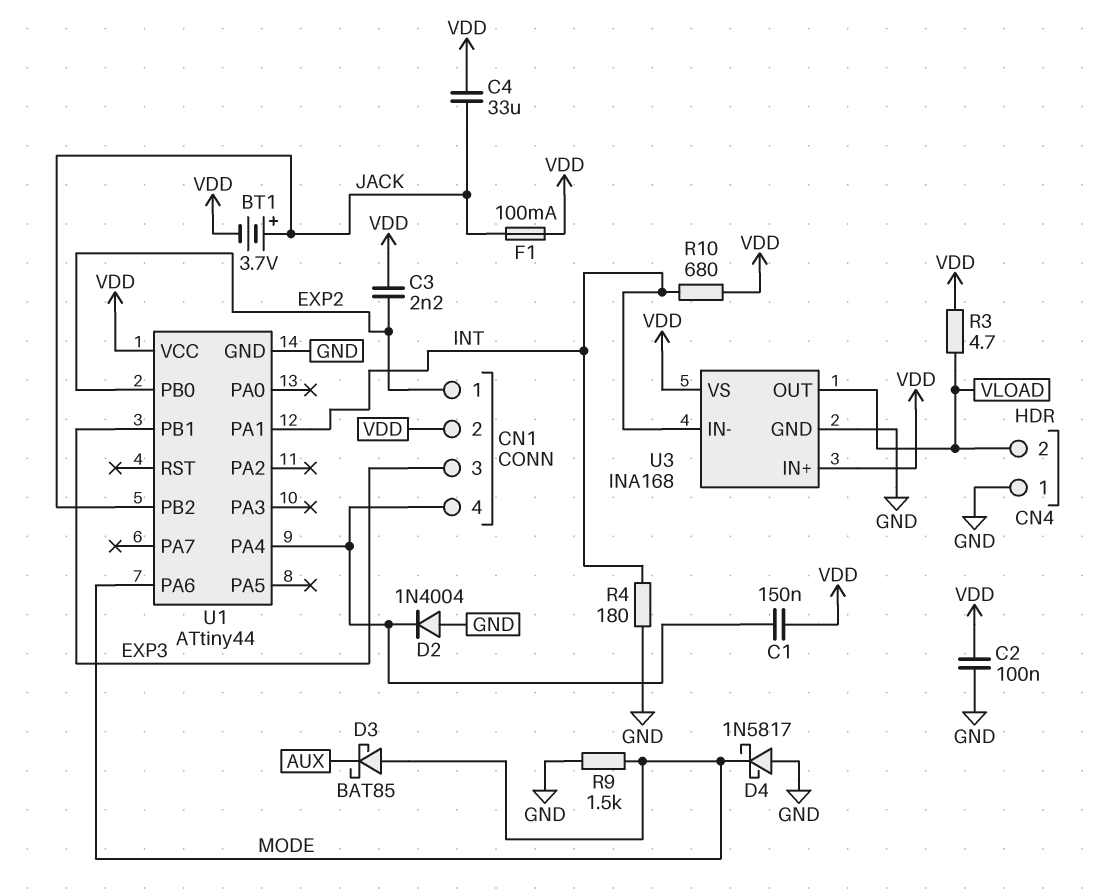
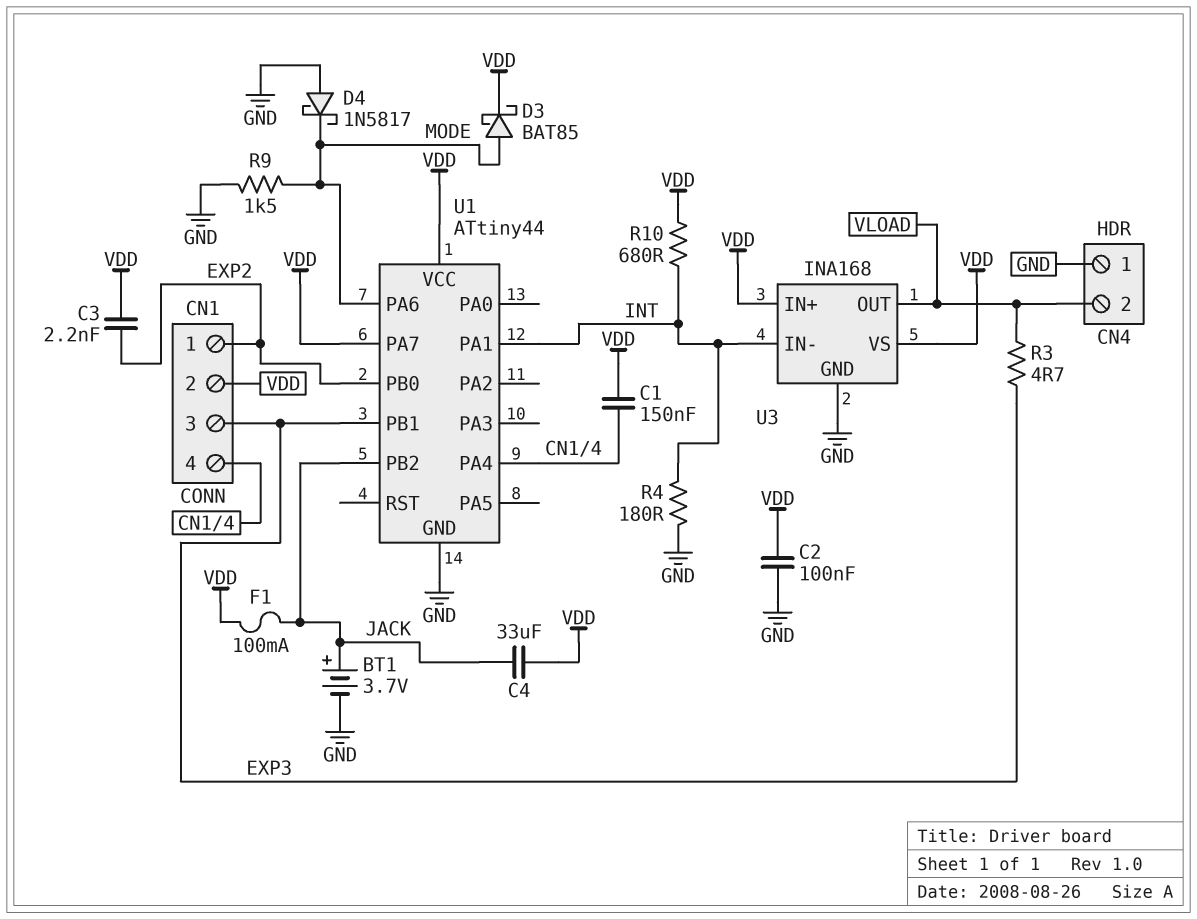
BT1: 3.7V (plus JACK, minus VDD) -> 3.7V (plus JACK, minus GND)
D2: diode 1N4004 (A GND, K CN1/4) -> none
D3: schottky BAT85 (A MODE, K AUX) -> schottky BAT85 (A MODE, K VDD)
R3: 4.7 (VDD, VLOAD) -> 4.7 (EXP3, VLOAD)
U1 pin PA7: none -> VDD

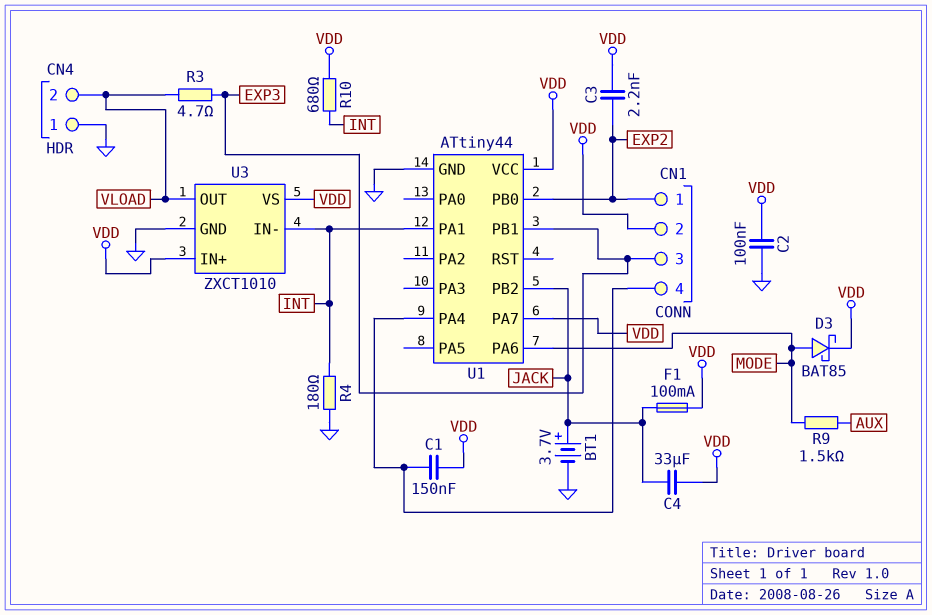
D4: schottky 1N5817 (A GND, K MODE) -> none
R9: 1.5k (GND, MODE) -> 1.5k (AUX, MODE)
U3: INA168 -> ZXCT1010

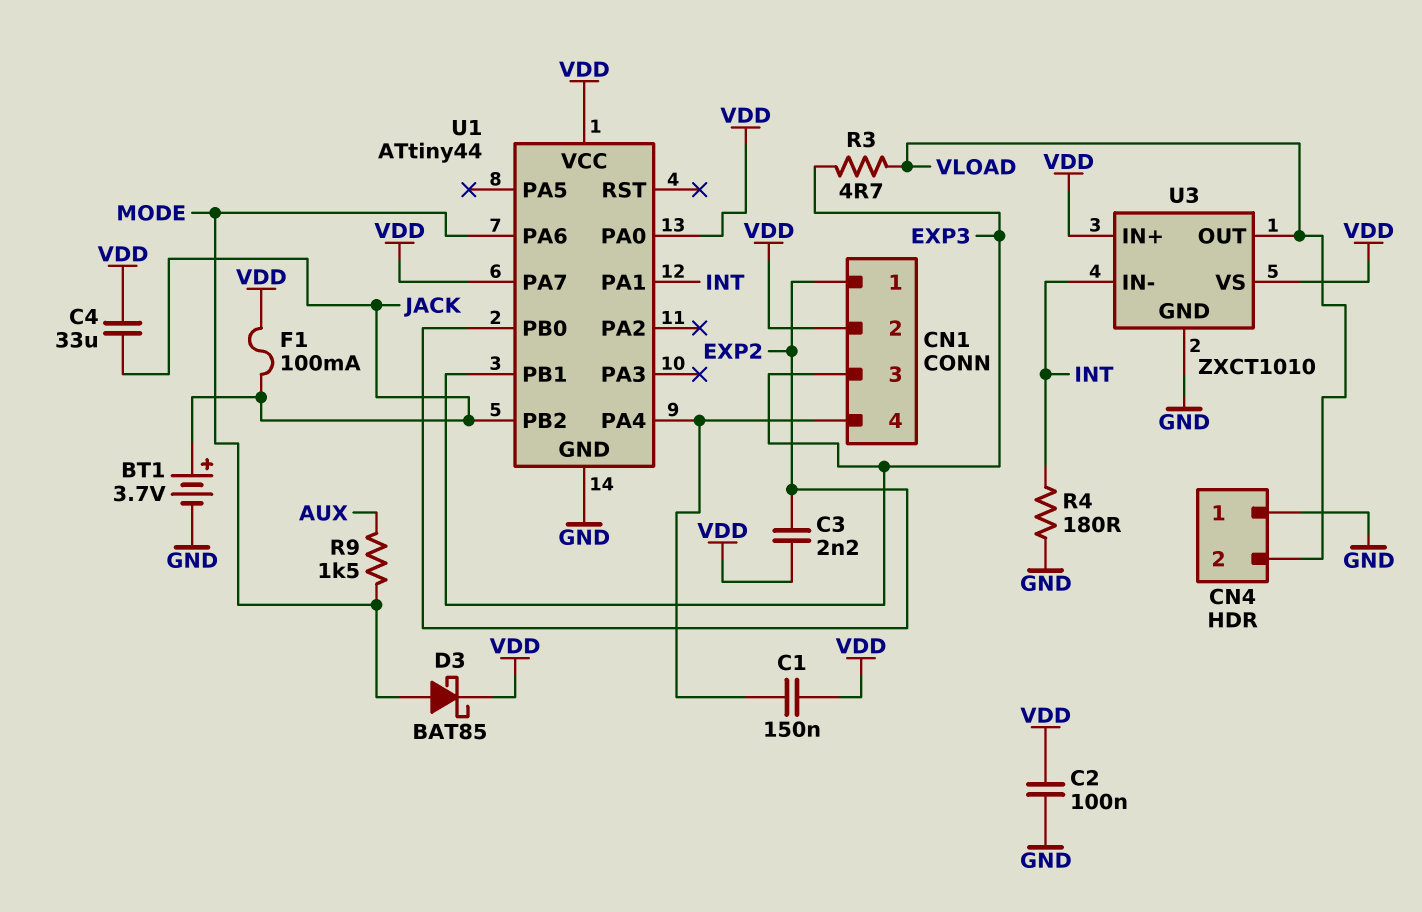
R10: 680 (INT, VDD) -> none
U1 pin PA0: none -> VDD

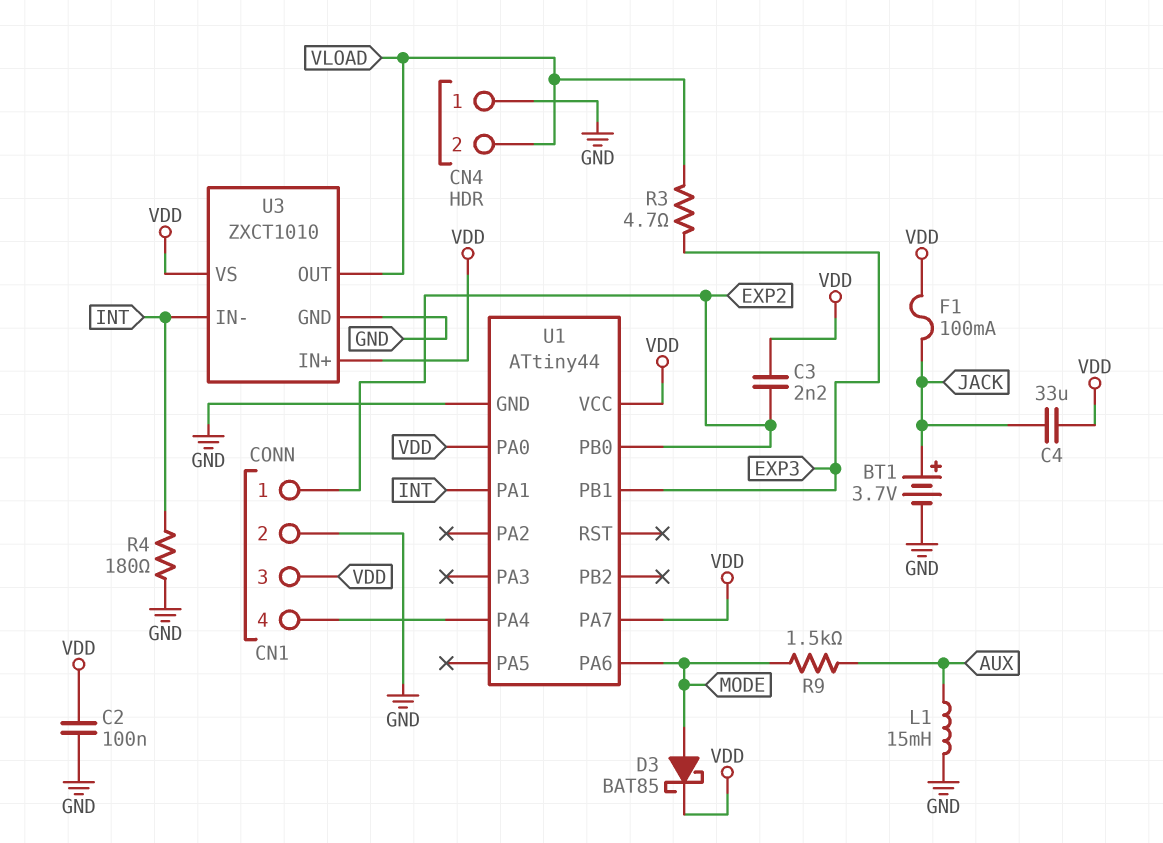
C1: 150nF (CN1/4, VDD) -> none
CN1 pin 2: VDD -> GND
CN1 pin 3: EXP3 -> VDD
L1: none -> 15mH (AUX, GND)
U1 pin PB2: JACK -> none

